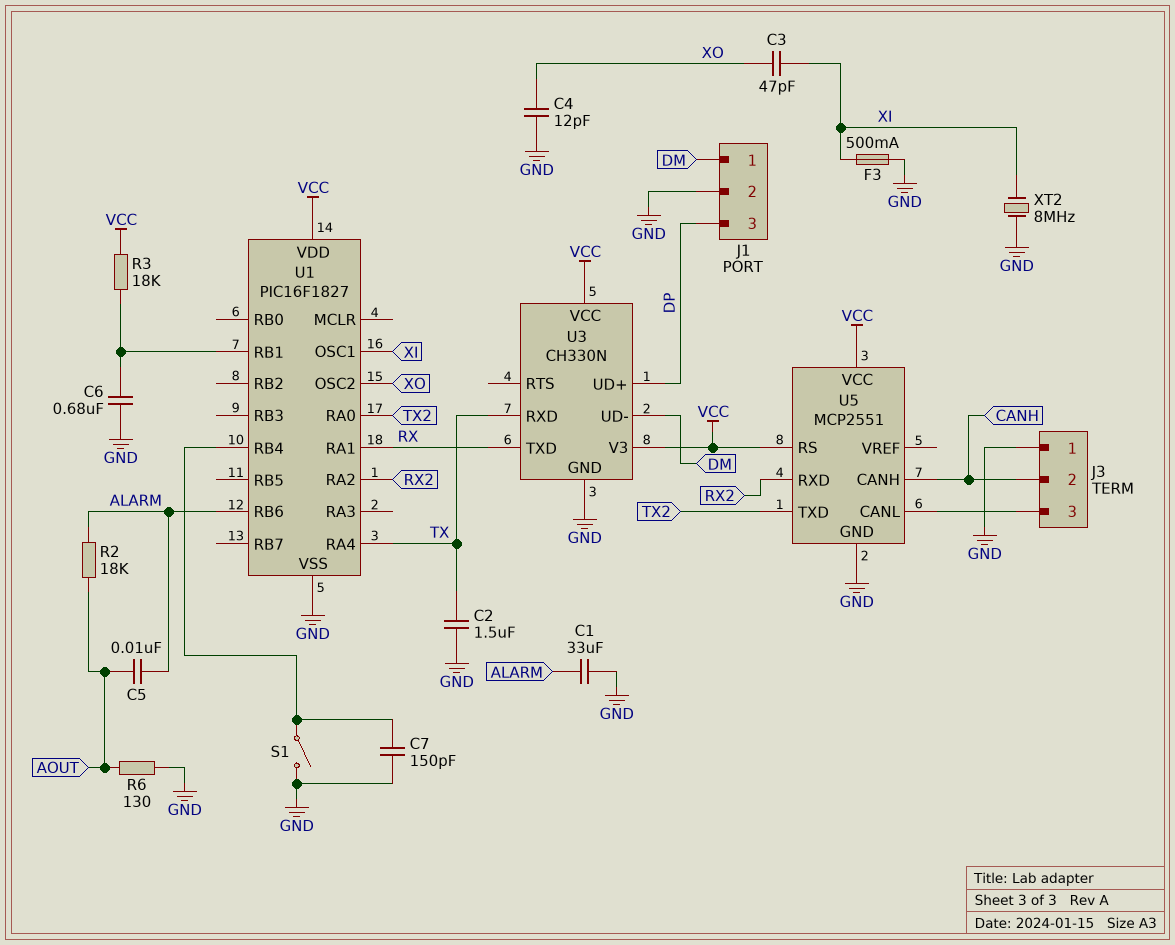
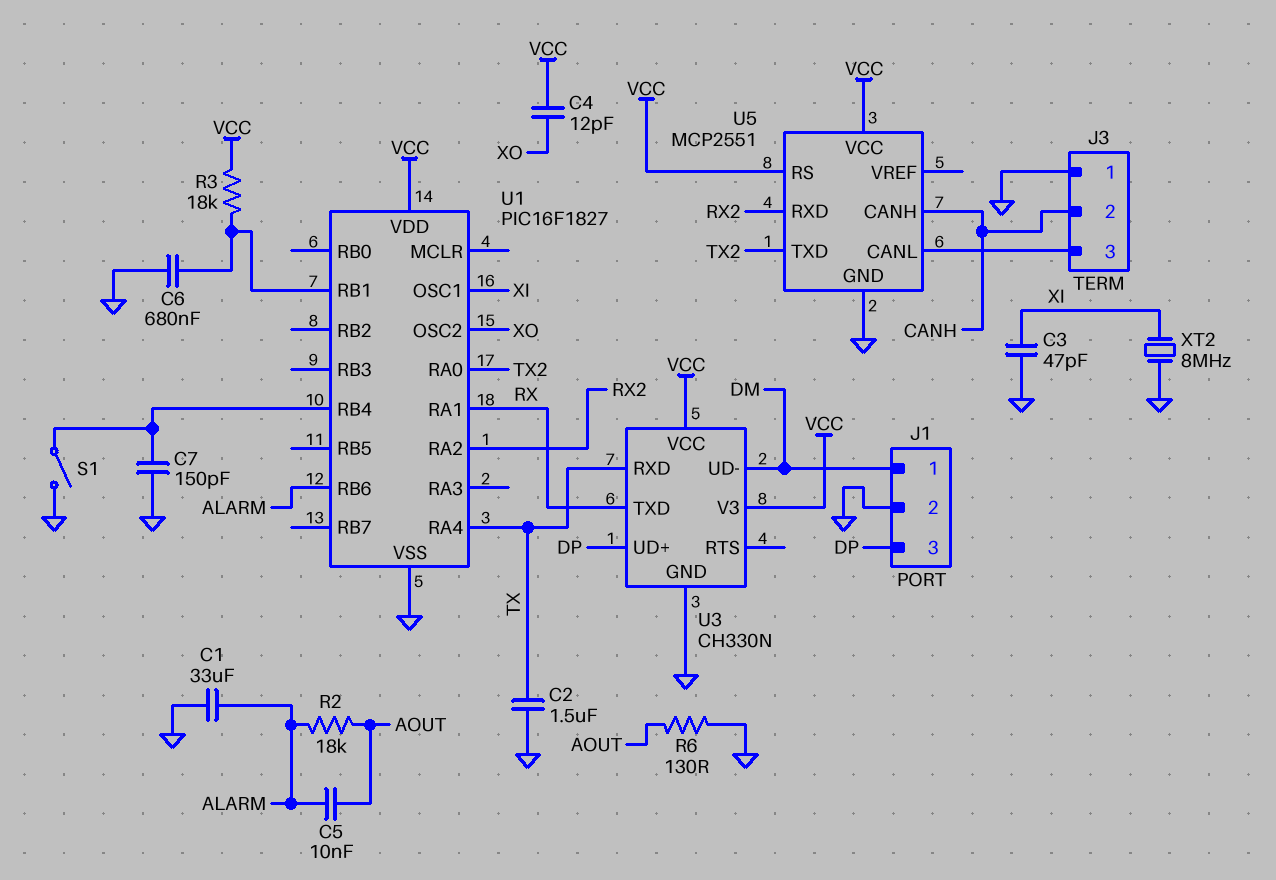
C3: 47pF (XI, XO) -> 47pF (GND, XI)
C4: 12pF (GND, XO) -> 12pF (VCC, XO)
F3: 500mA (GND, XI) -> none

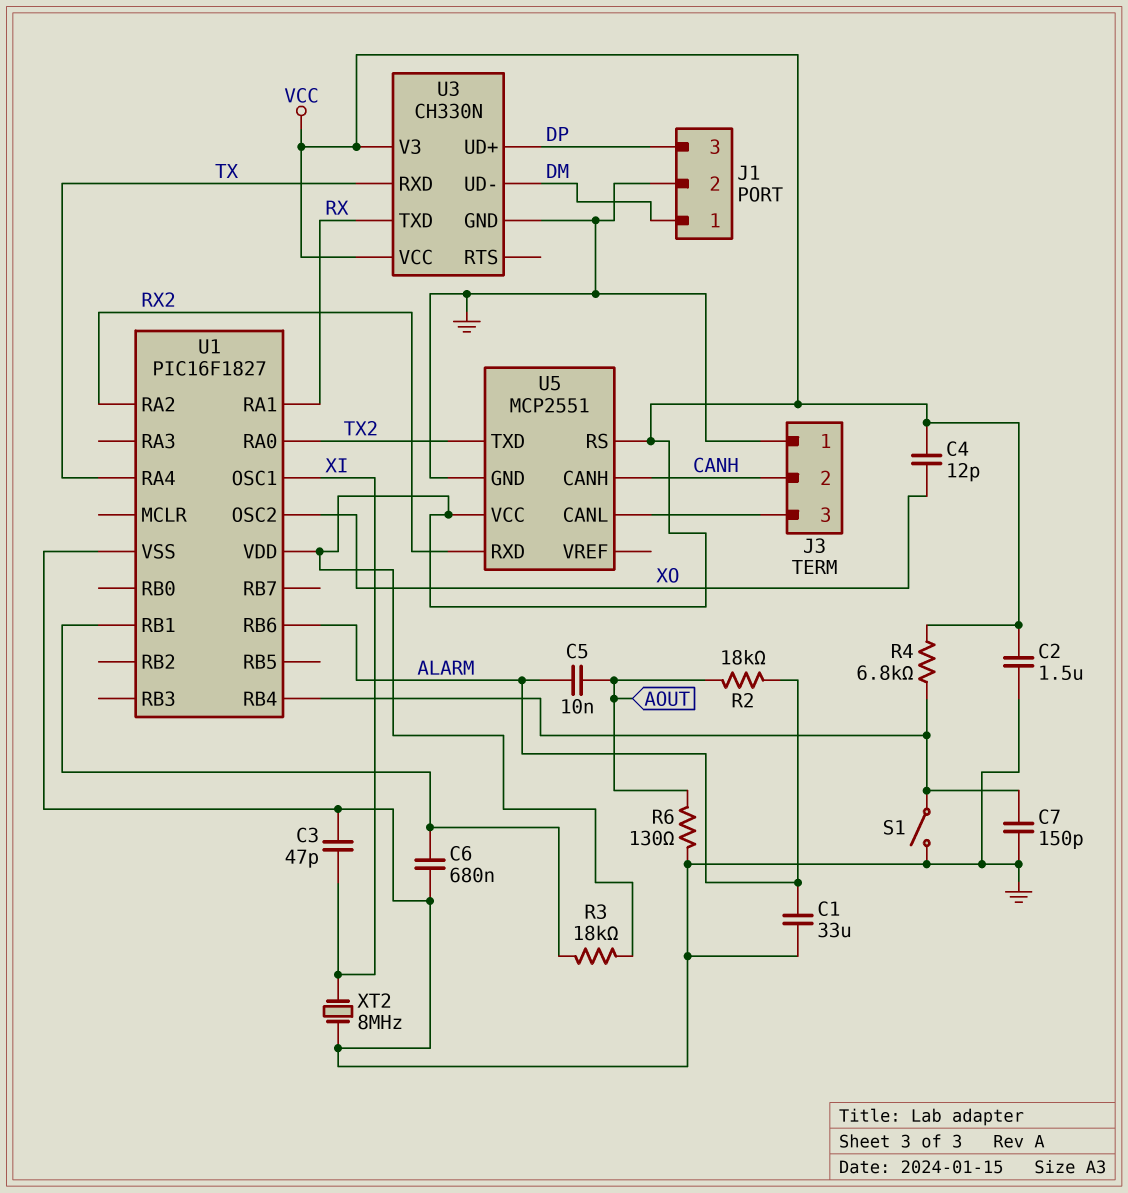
C2: 1.5uF (GND, TX) -> 1.5uF (GND, VCC)
R4: none -> 6.8k (U1/RB4, VCC)

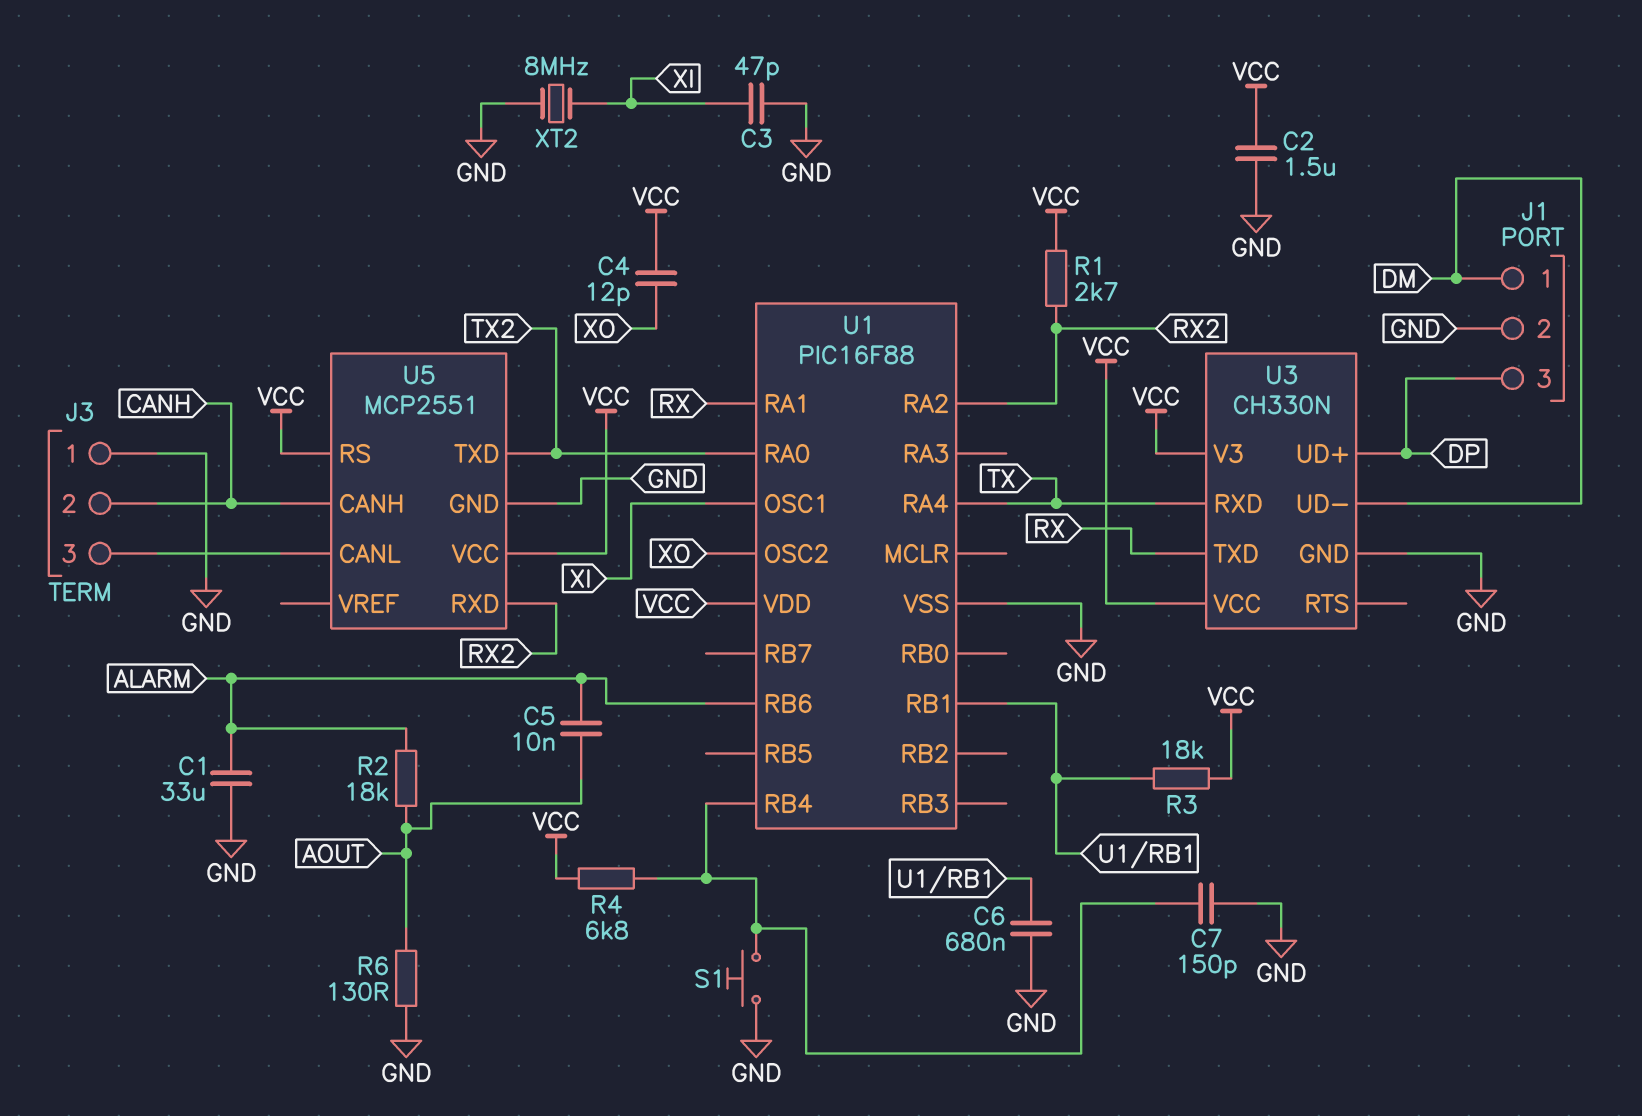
R1: none -> 2.7k (RX2, VCC)
S1: switch (GND, U1/RB4) -> button (GND, U1/RB4)
U1: PIC16F1827 -> PIC16F88

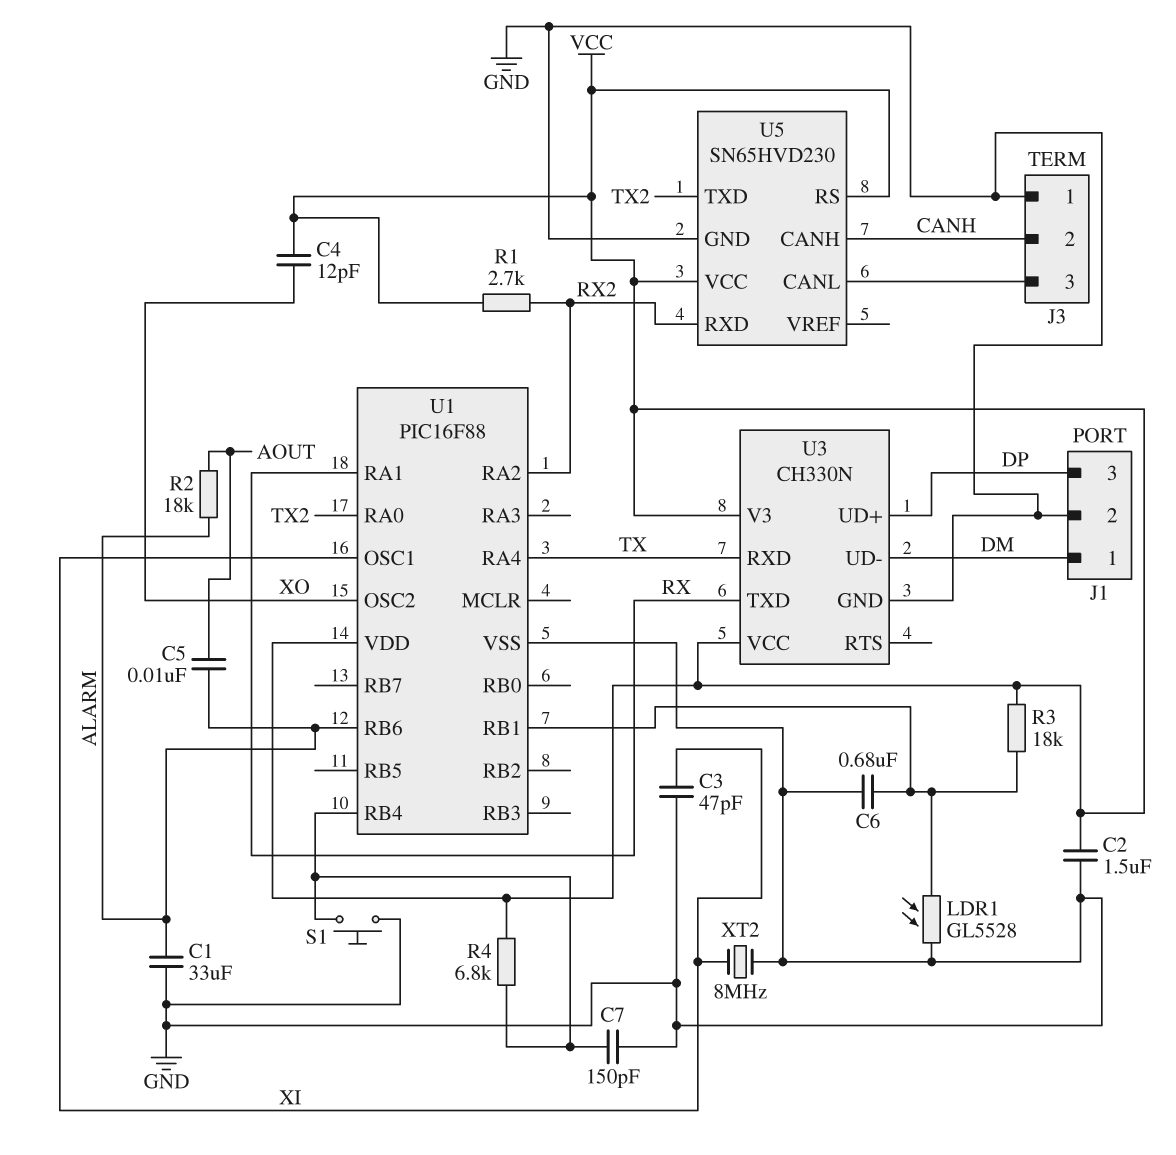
LDR1: none -> GL5528 (GND, U1/RB1)
R6: 130 (AOUT, GND) -> none
U5: MCP2551 -> SN65HVD230

